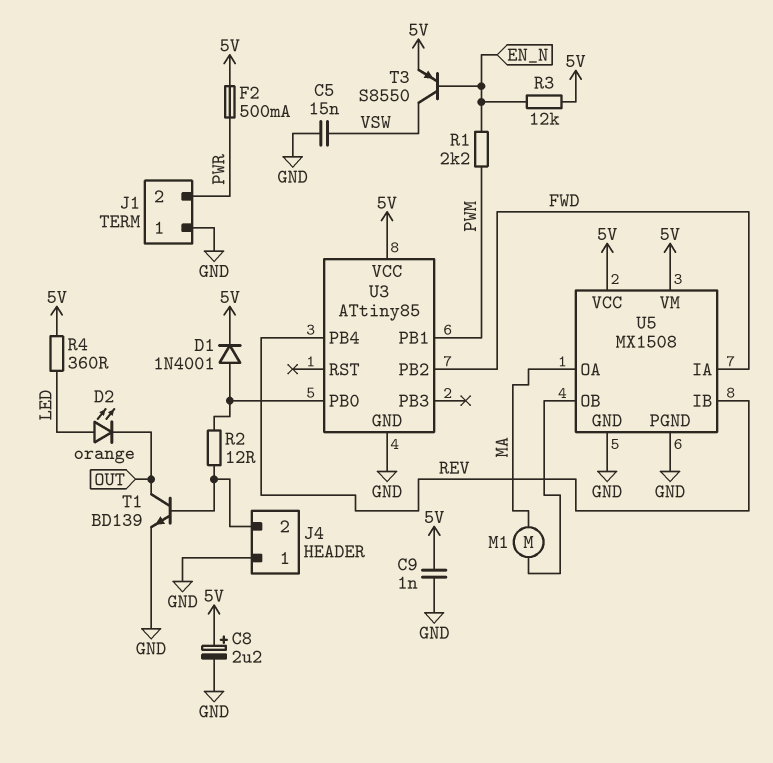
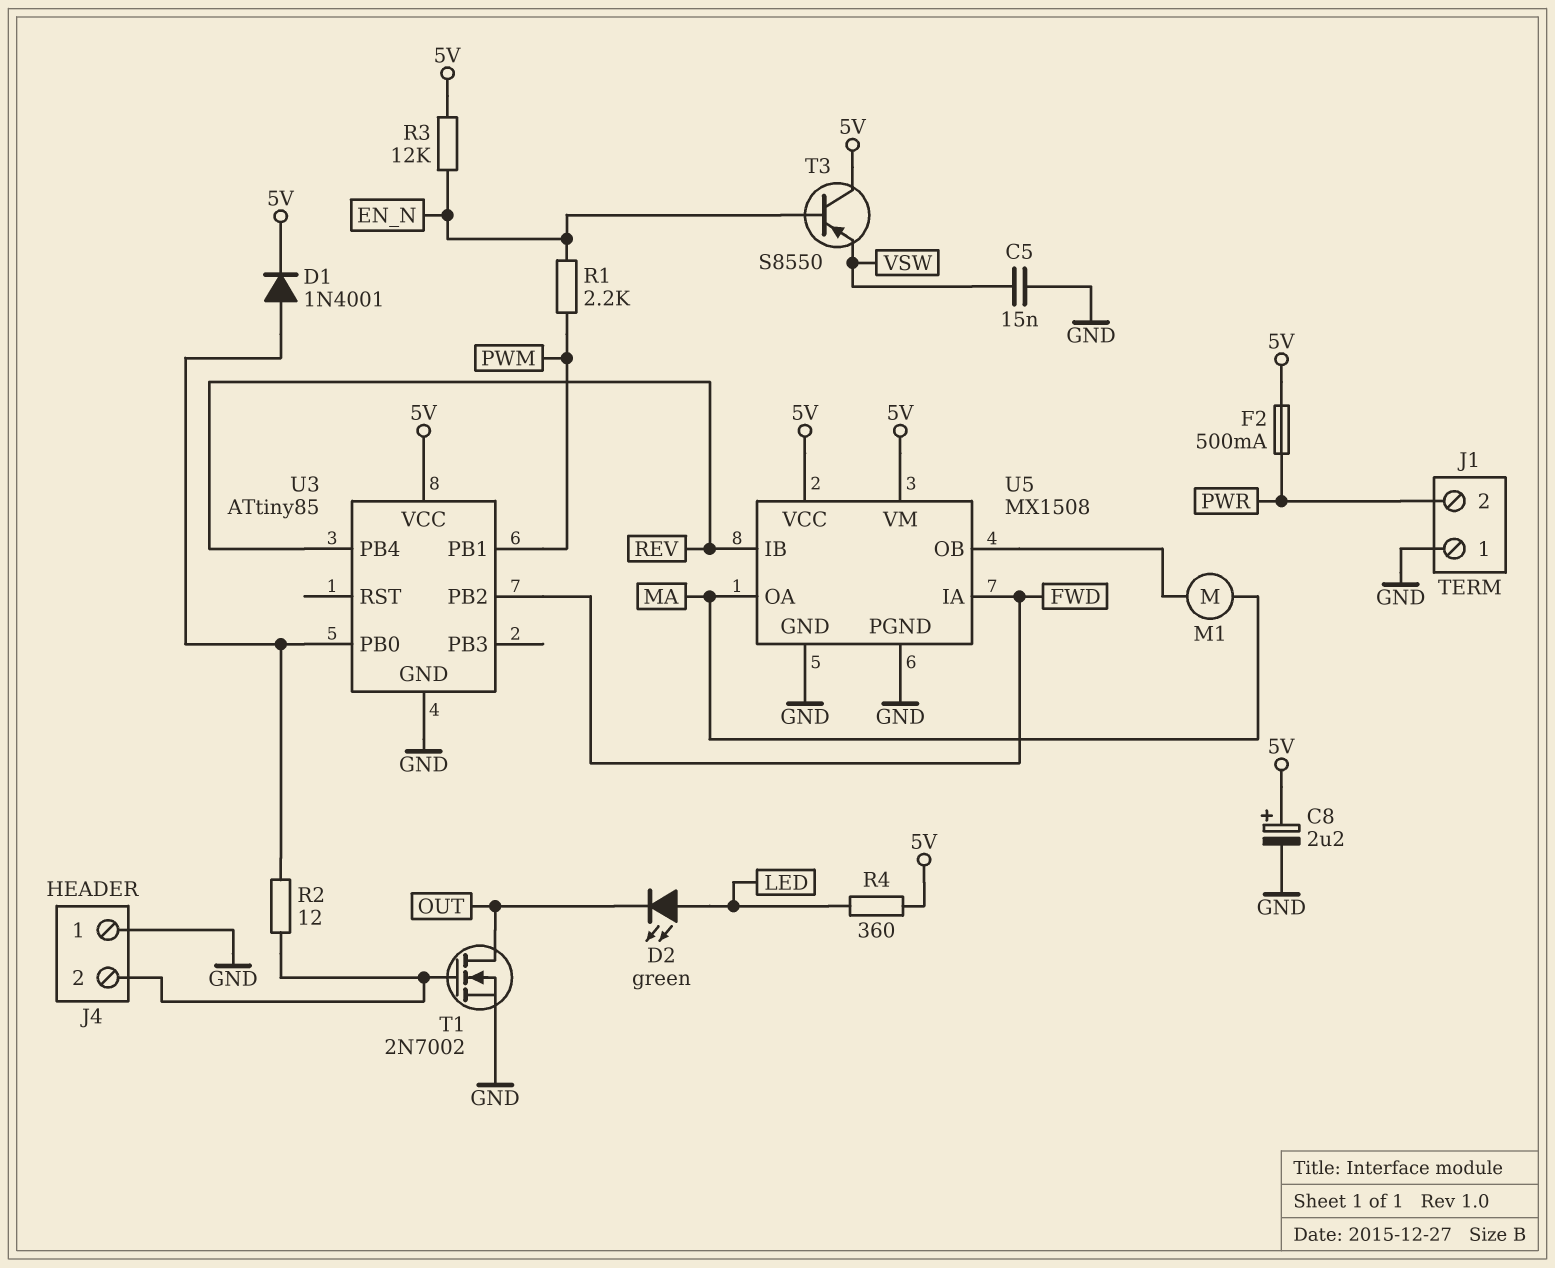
C9: 1nF (5V, GND) -> none
D2: LED orange (A LED, K OUT) -> LED green (A LED, K OUT)
T1: NPN BD139 (B J4/2, C OUT, E GND) -> NMOS 2N7002 (G J4/2, D OUT, S GND)
T3: PNP S8550 (B EN_N, C VSW, E 5V) -> PNP S8550 (B EN_N, C 5V, E VSW)

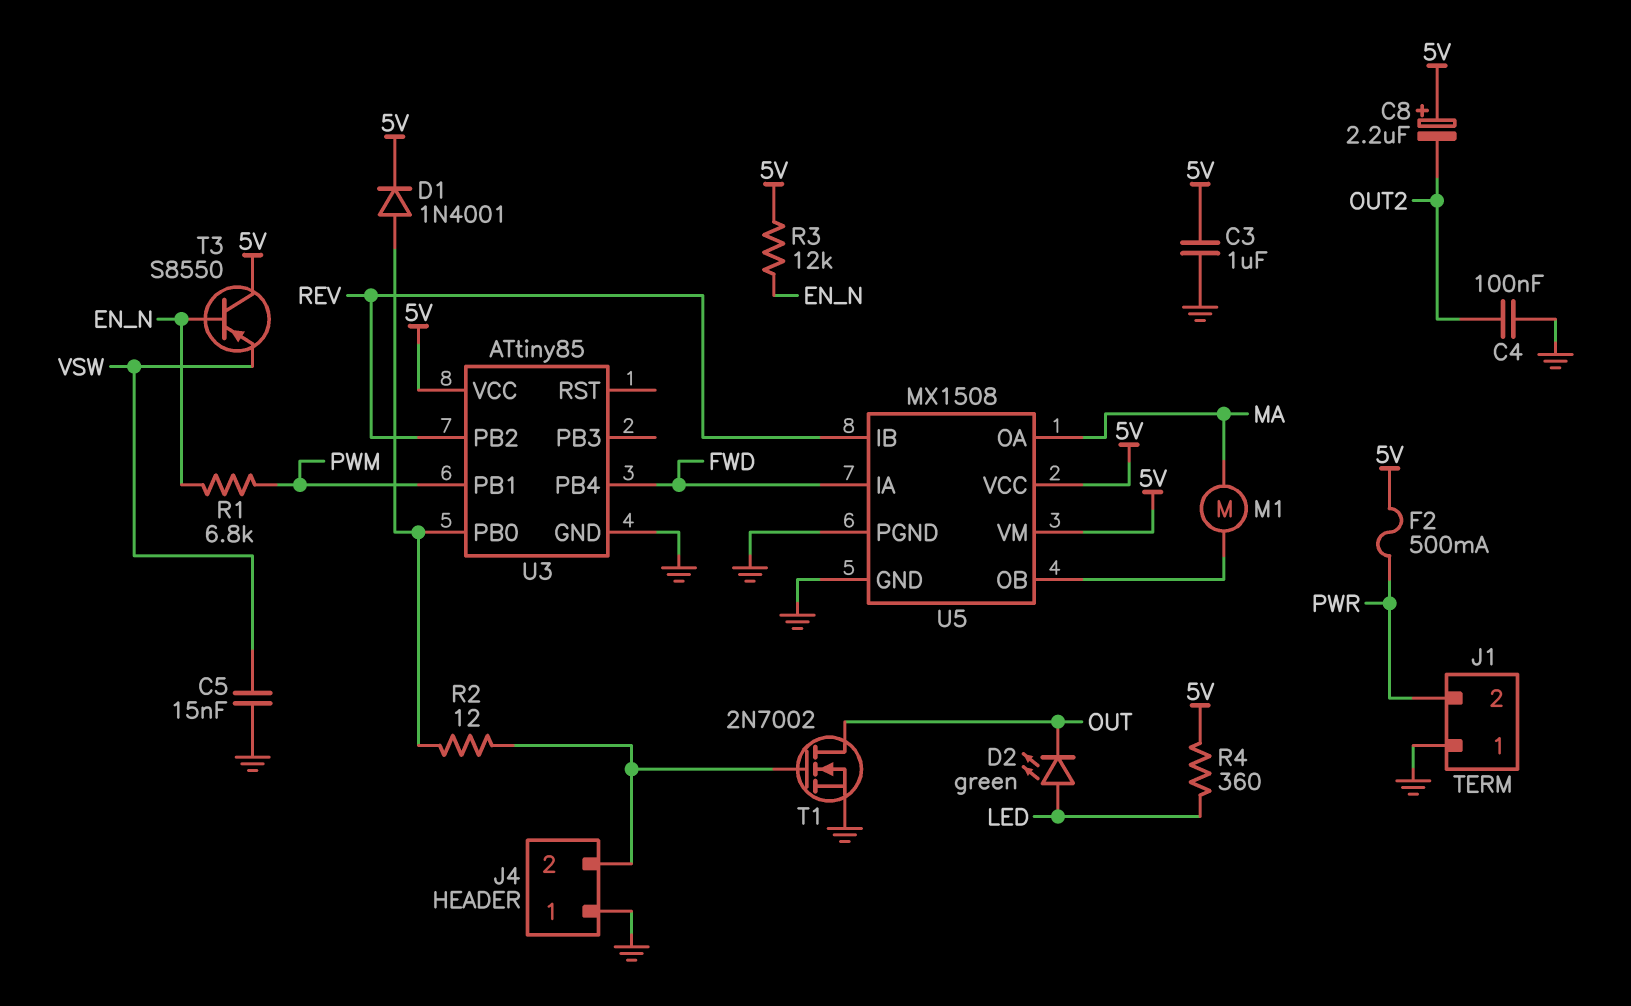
C3: none -> 1uF (5V, GND)
C4: none -> 100nF (GND, OUT2)
C8: 2.2uF (plus 5V, minus GND) -> 2.2uF (plus 5V, minus OUT2)
R1: 2.2k (EN_N, PWM) -> 6.8k (EN_N, PWM)
U3 pin PB2: FWD -> REV
U3 pin PB4: REV -> FWD

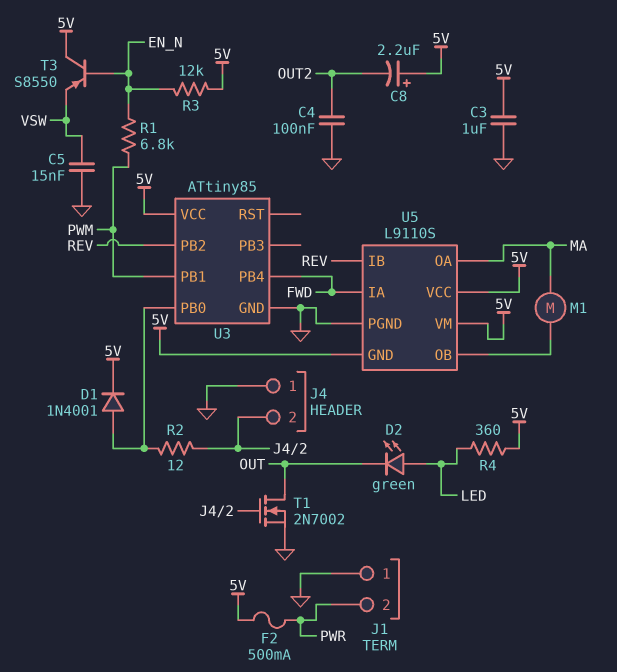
U5: MX1508 -> L9110S
U5 pin GND: GND -> 5V

